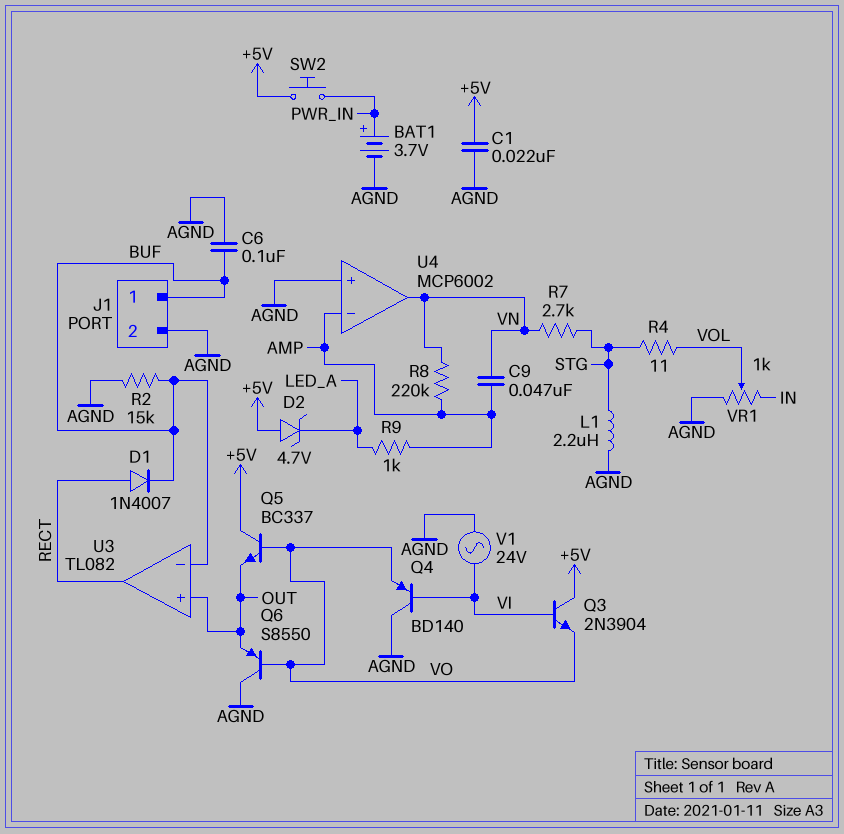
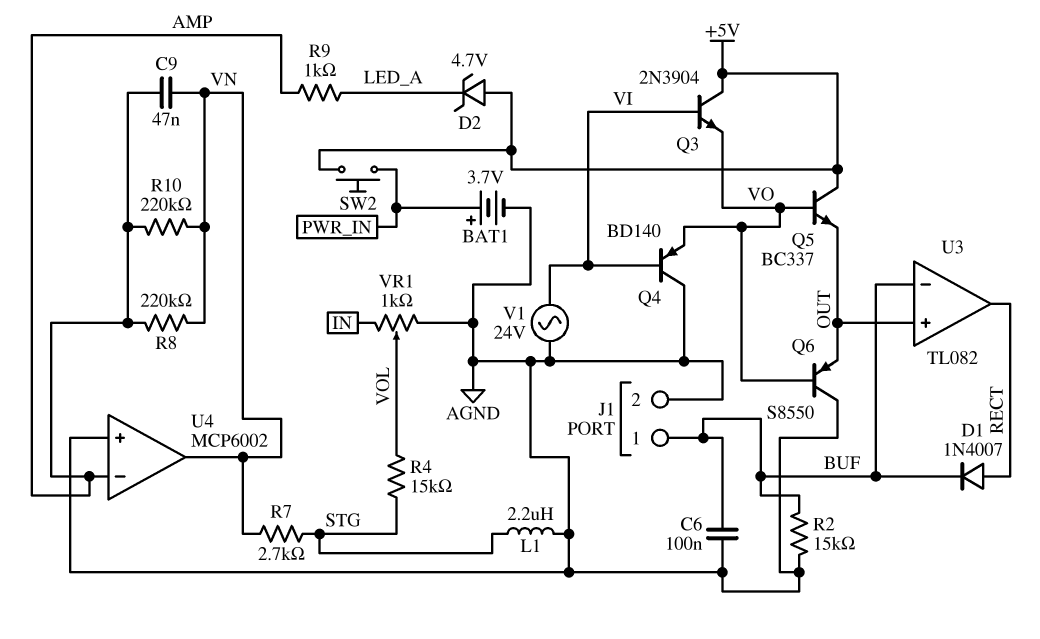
C1: 22nF (+5V, AGND) -> none
R4: 11 (STG, VOL) -> 15k (STG, VOL)
R10: none -> 220k (AMP, VN)

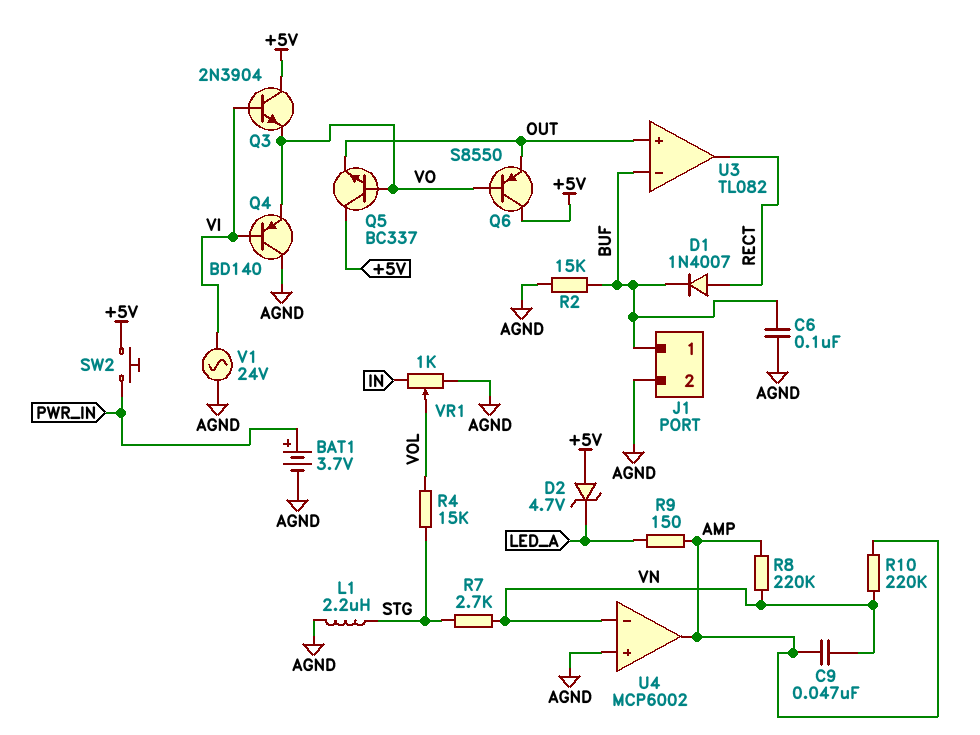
Q6: PNP S8550 (B VO, C AGND, E OUT) -> PNP S8550 (B VO, C +5V, E OUT)
R9: 1k (AMP, LED_A) -> 150 (AMP, LED_A)
U4 pin in-: AMP -> VN
U4 pin out: VN -> AMP

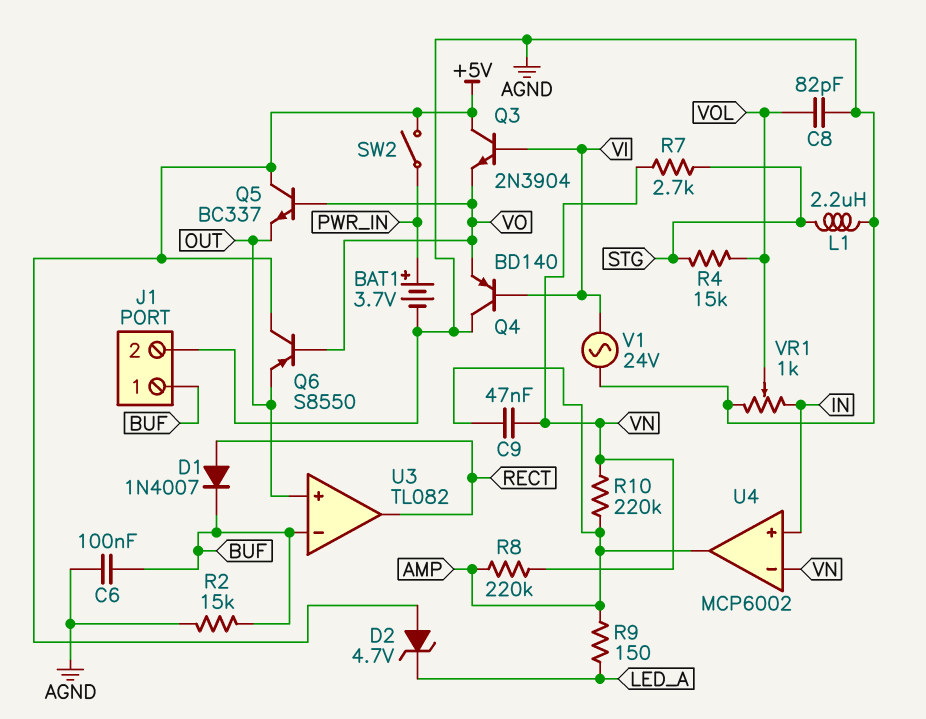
C8: none -> 82pF (AGND, VOL)
SW2: button (+5V, PWR_IN) -> switch (+5V, PWR_IN)
U4 pin in+: AGND -> IN

